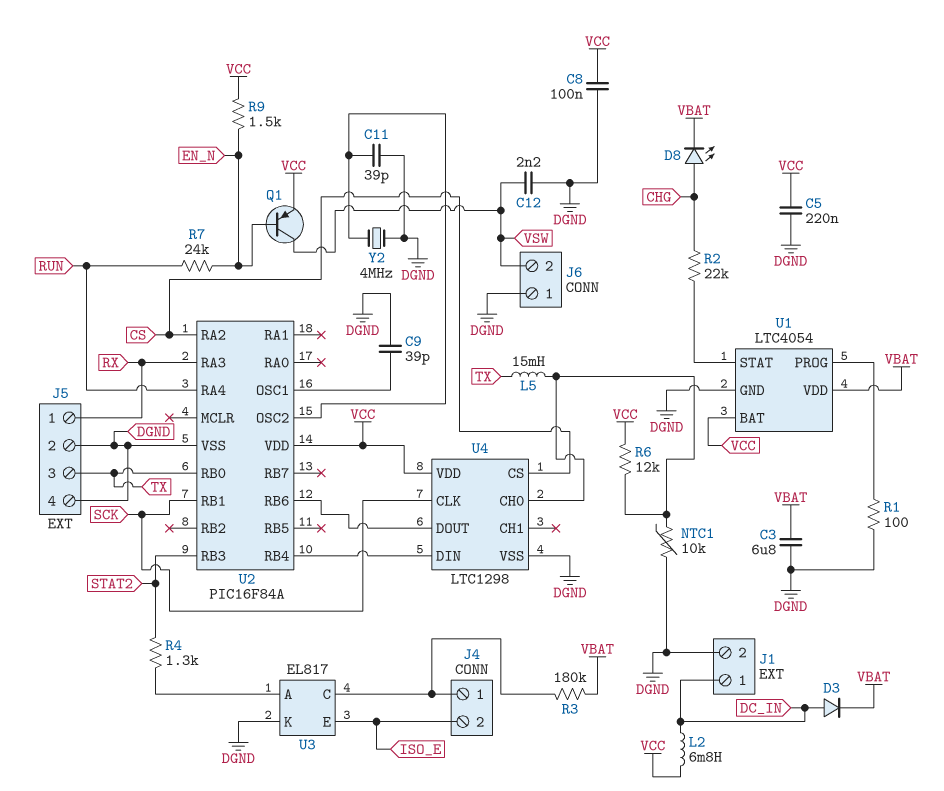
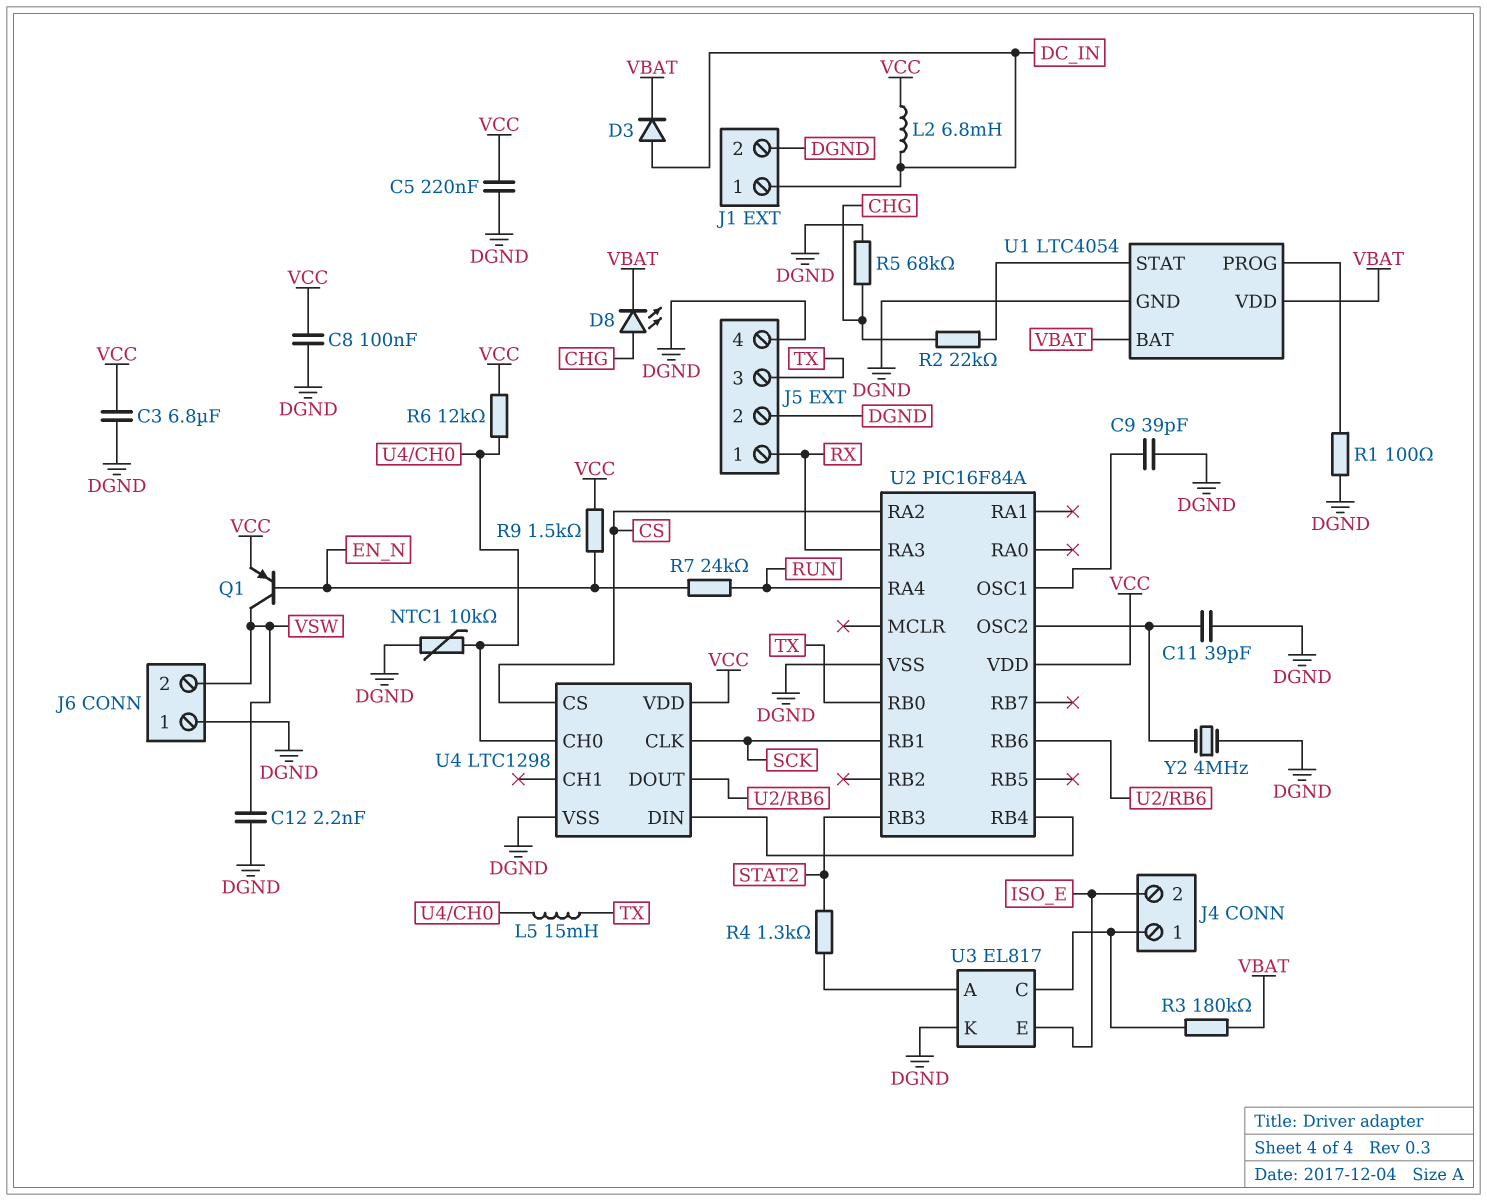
C3: 6.8uF (DGND, VBAT) -> 6.8uF (DGND, VCC)
R5: none -> 68k (CHG, DGND)
U1 pin BAT: VCC -> VBAT

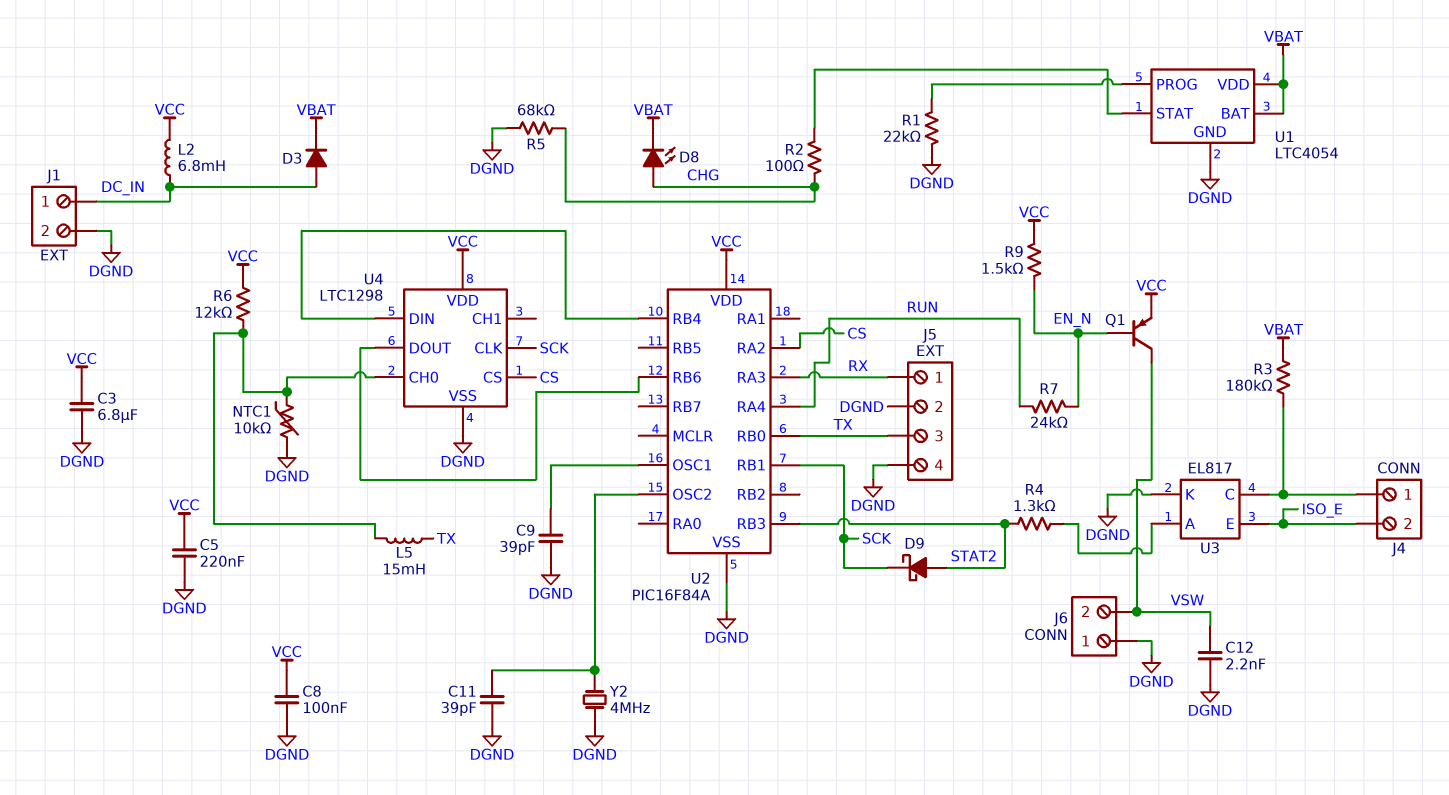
D9: none -> schottky (A STAT2, K SCK)
R1: 100 (DGND, U1/PROG) -> 22k (DGND, U1/PROG)
R2: 22k (CHG, U1/STAT) -> 100 (CHG, U1/STAT)

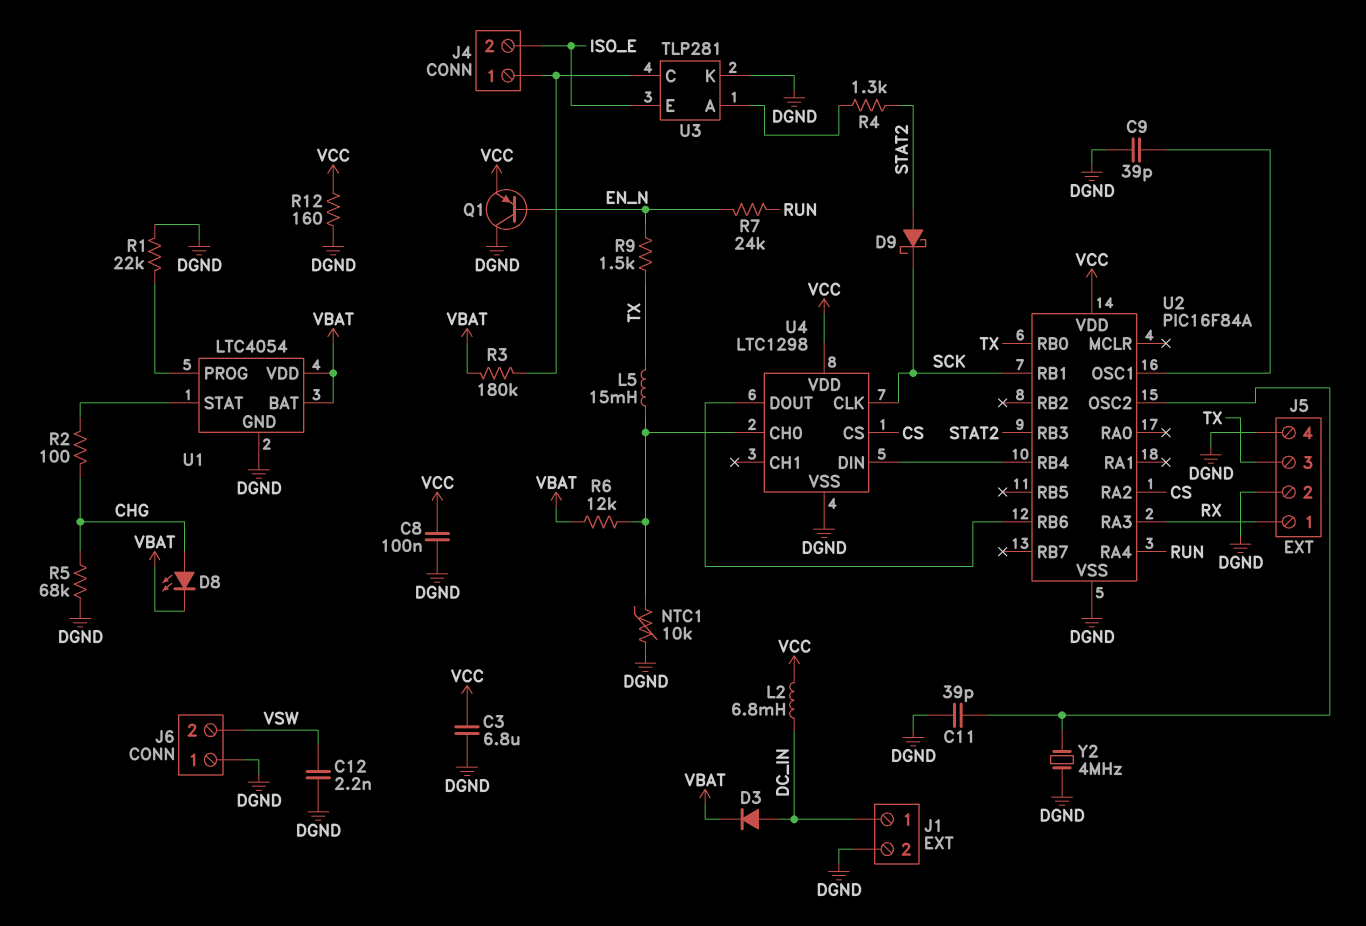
C5: 220nF (DGND, VCC) -> none
Q1: PNP (B EN_N, C VSW, E VCC) -> PNP (B EN_N, C DGND, E VCC)
R6: 12k (U4/CH0, VCC) -> 12k (U4/CH0, VBAT)
R9: 1.5k (EN_N, VCC) -> 1.5k (EN_N, TX)
R12: none -> 160 (DGND, VCC)
U3: EL817 -> TLP281

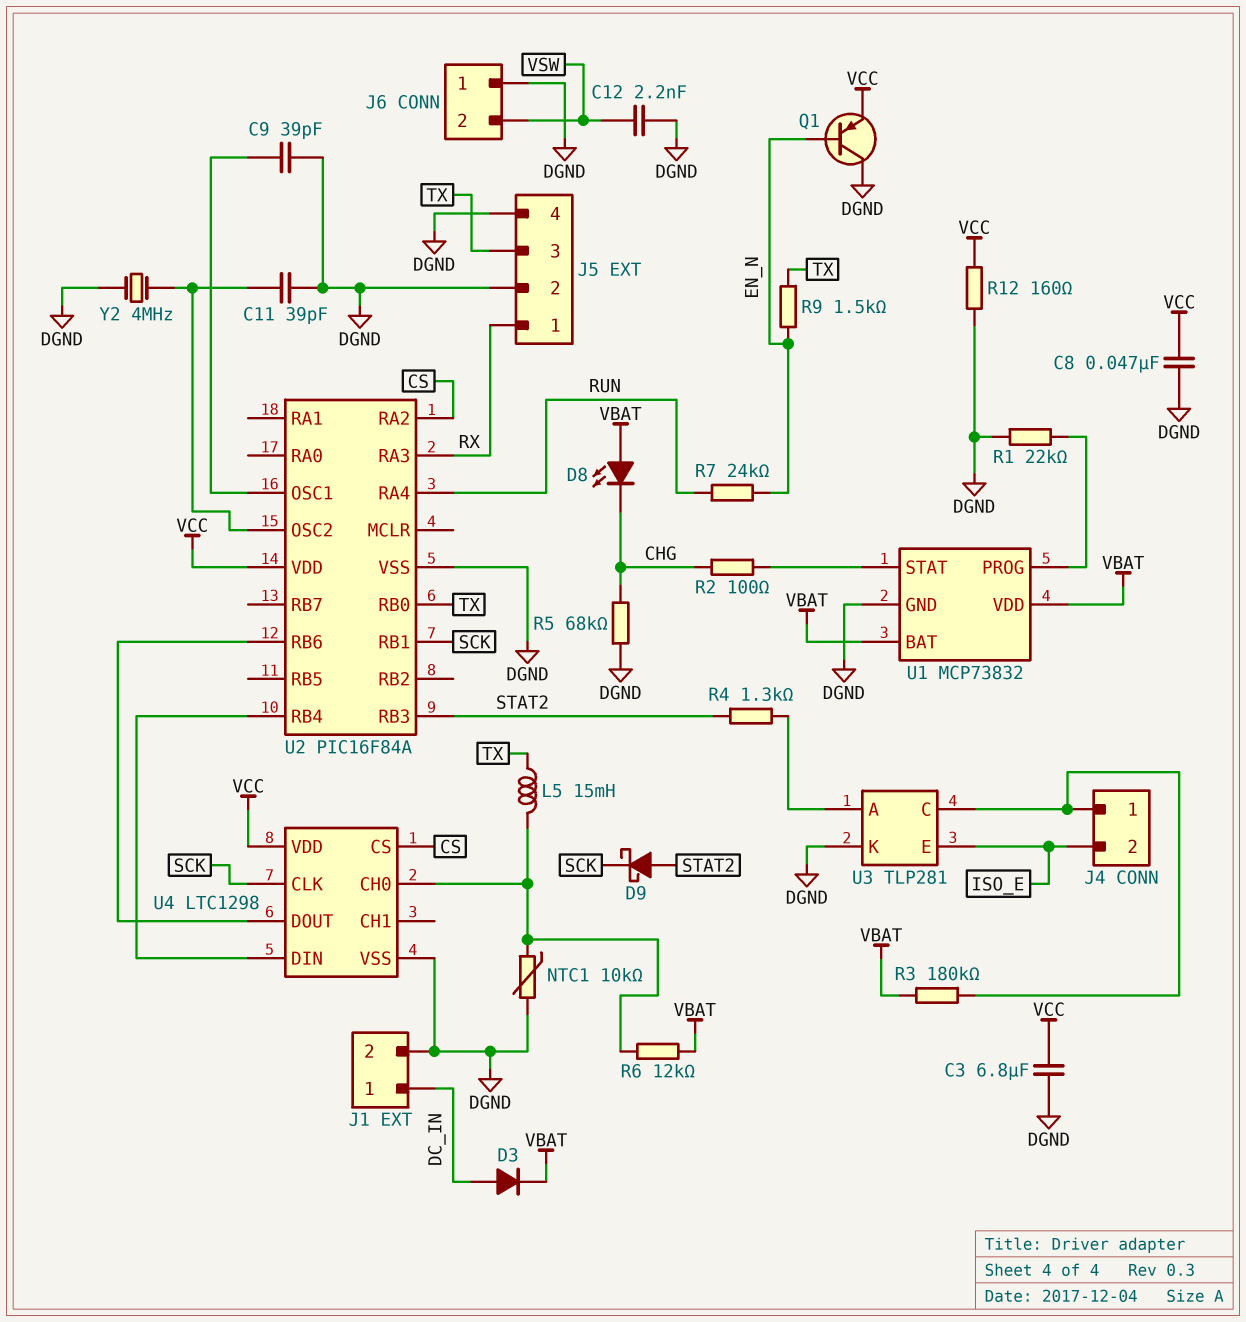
C8: 100nF (DGND, VCC) -> 47nF (DGND, VCC)
D8: LED (A CHG, K VBAT) -> LED (A VBAT, K CHG)
L2: 6.8mH (DC_IN, VCC) -> none
U1: LTC4054 -> MCP73832

